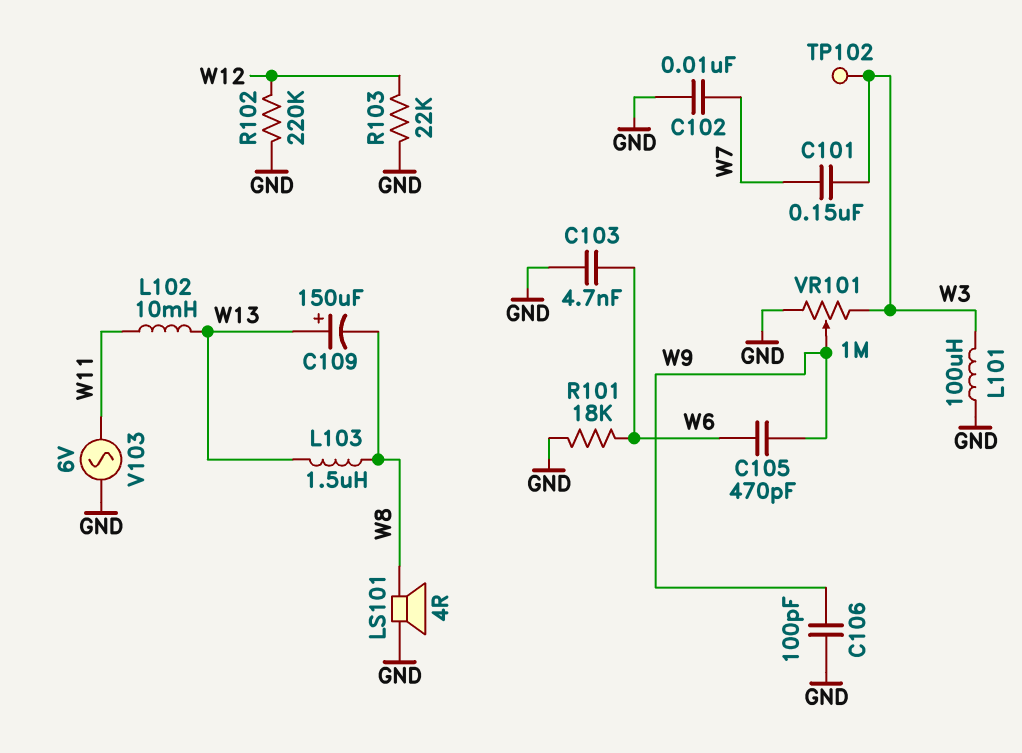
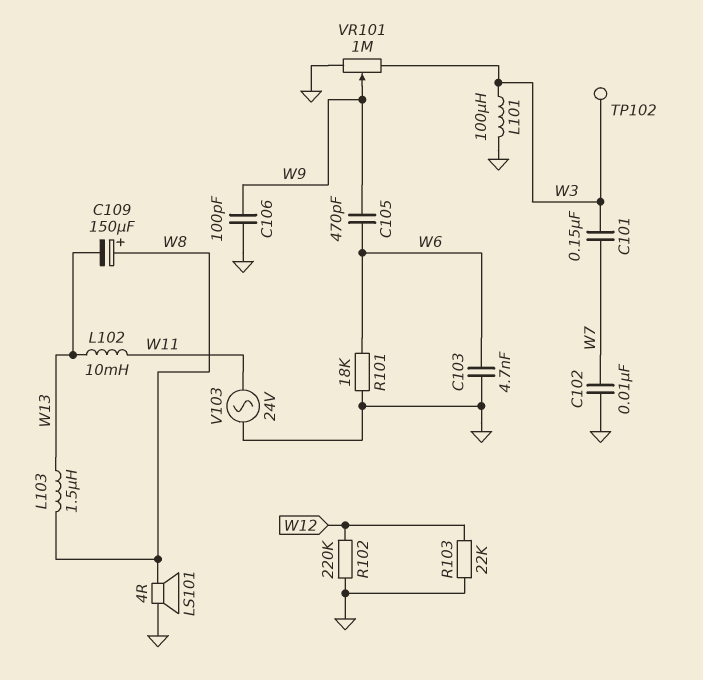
C109: 150uF (plus W13, minus W8) -> 150uF (plus W8, minus W13)
V103: AC 6V (GND, W11) -> AC 24V (GND, W11)

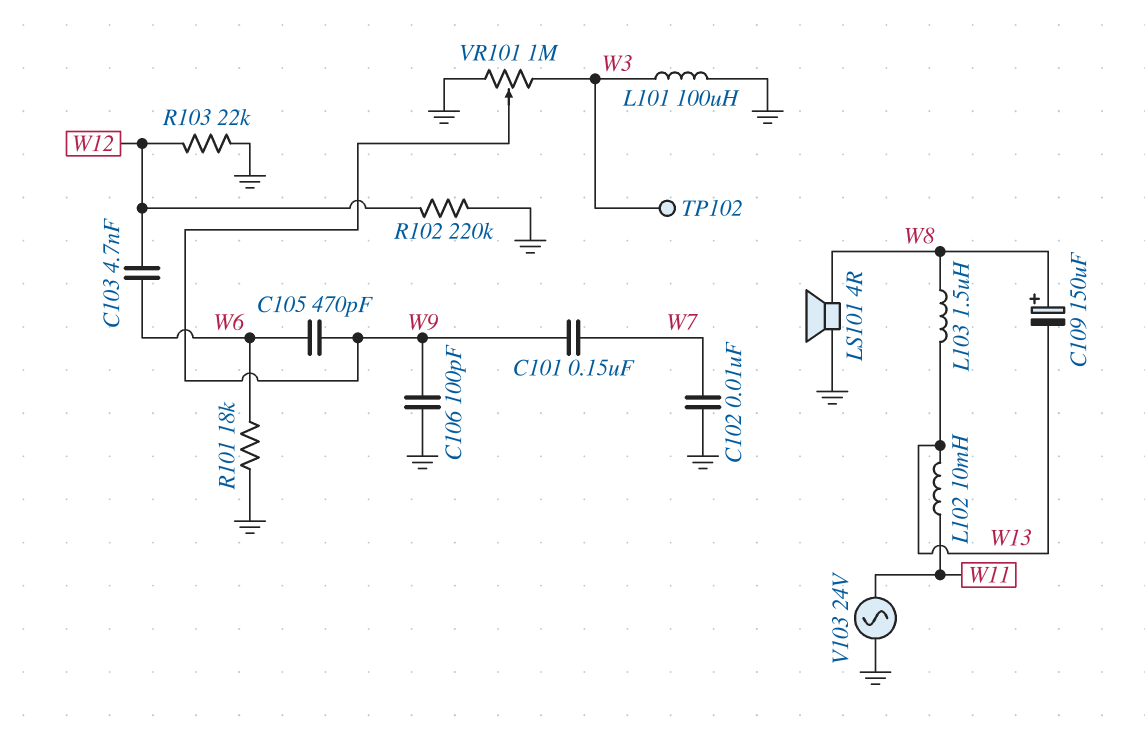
C101: 150nF (W3, W7) -> 150nF (W7, W9)
C103: 4.7nF (GND, W6) -> 4.7nF (W6, W12)

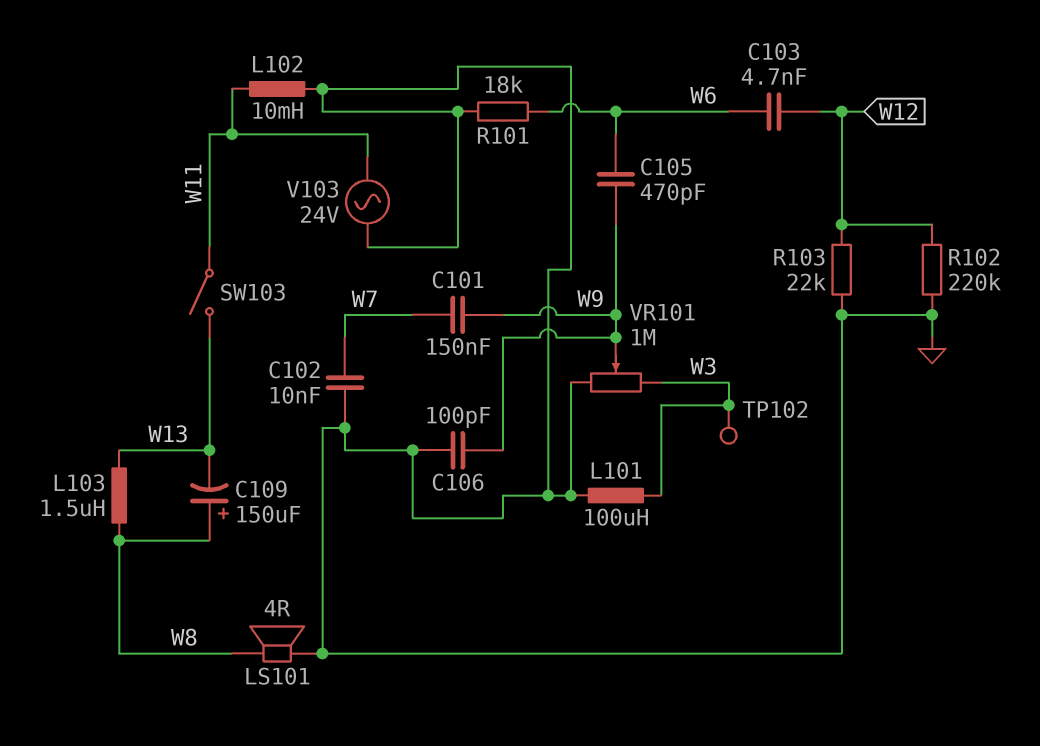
L102: 10mH (W11, W13) -> 10mH (GND, W11)
SW103: none -> switch (W11, W13)

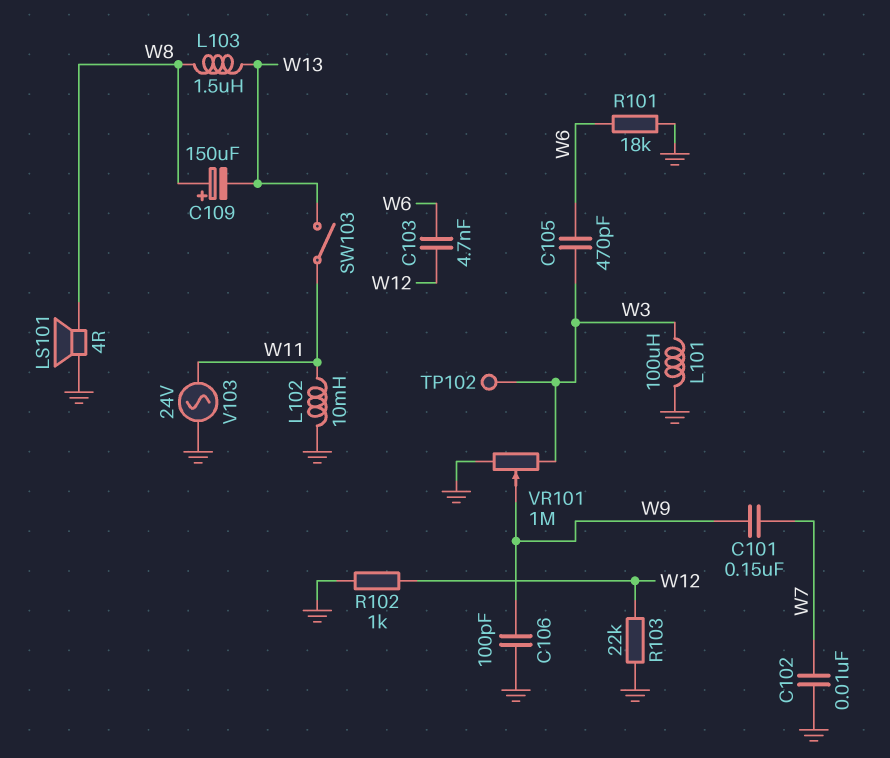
C105: 470pF (W6, W9) -> 470pF (W3, W6)
R102: 220k (GND, W12) -> 1k (GND, W12)

